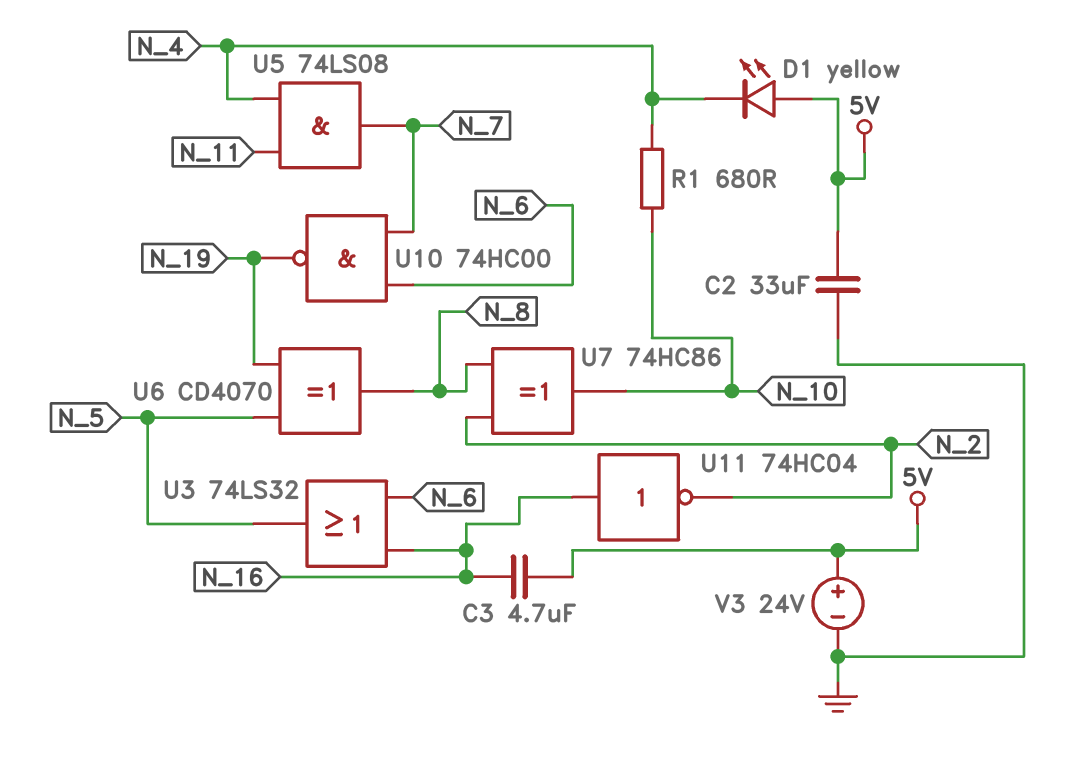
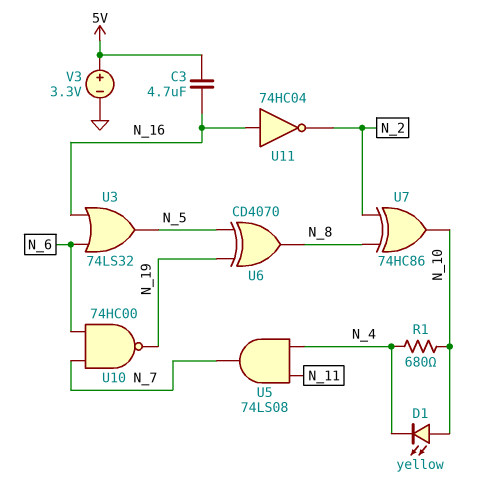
C2: 33uF (5V, GND) -> none
D1: LED yellow (A 5V, K N_4) -> LED yellow (A N_10, K N_4)
V3: 24V (plus 5V, minus GND) -> 3.3V (plus 5V, minus GND)

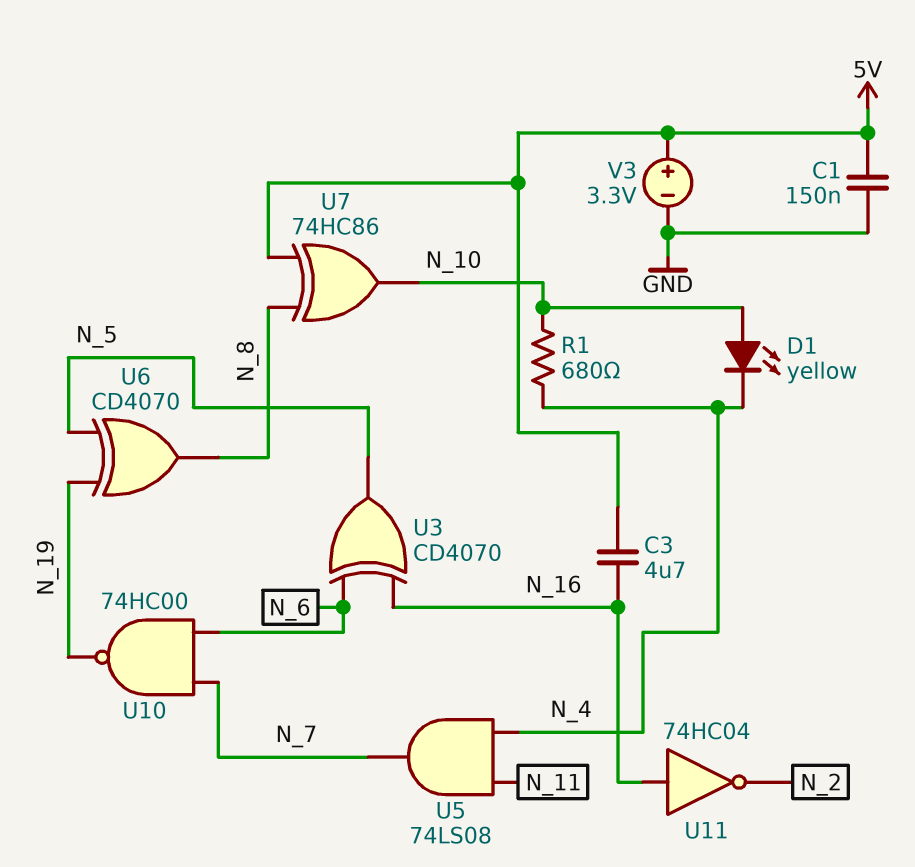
C1: none -> 150nF (5V, GND)
U3: OR 74LS32 (in N_6, in N_16, out N_5) -> XOR CD4070 (in N_6, in N_16, out N_5)
U7: XOR 74HC86 (in N_2, in N_8, out N_10) -> XOR 74HC86 (in 5V, in N_8, out N_10)

